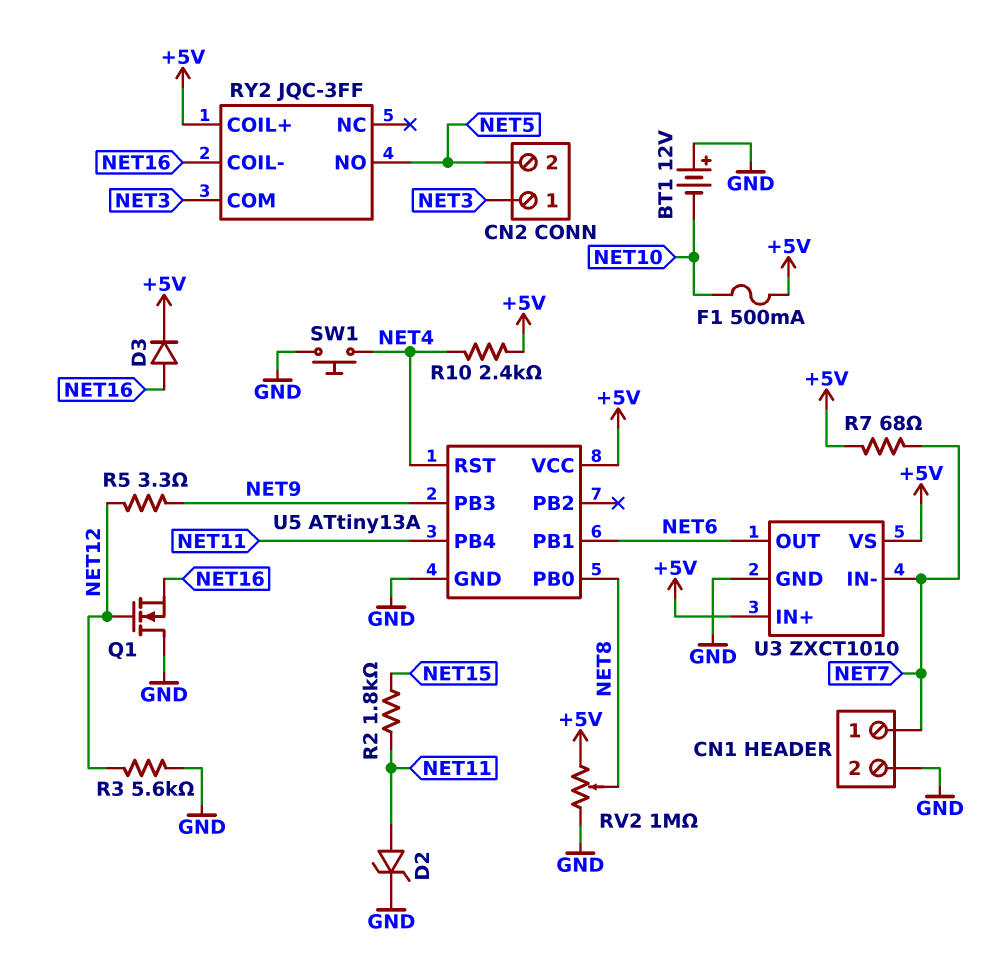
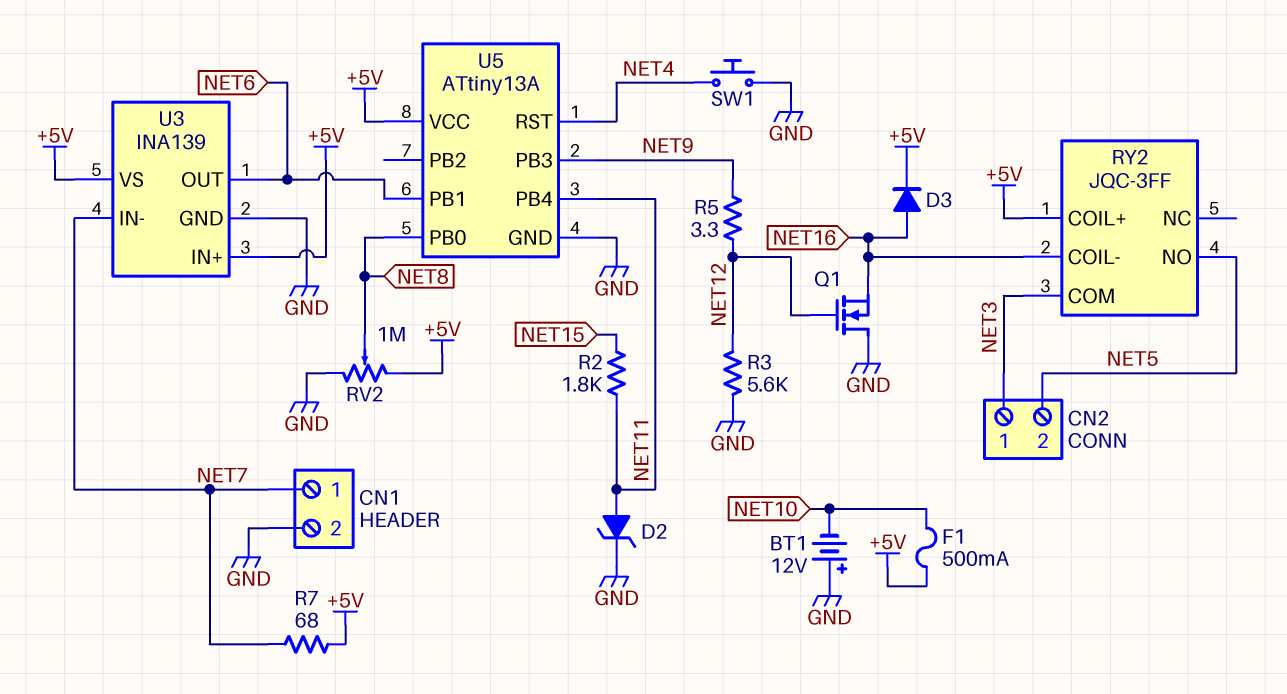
R10: 2.4k (+5V, NET4) -> none
U3: ZXCT1010 -> INA139

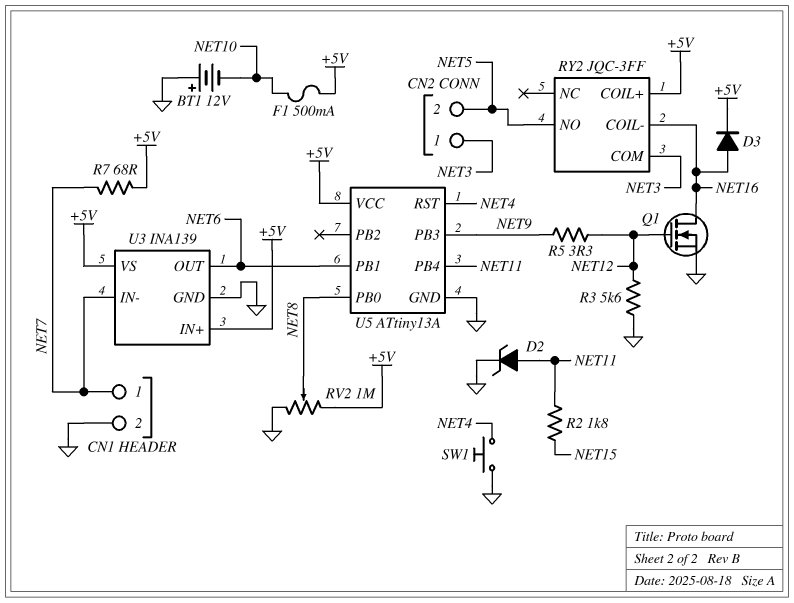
Q1: NMOS (G NET12, D GND, S NET16) -> NMOS (G NET12, D NET16, S GND)

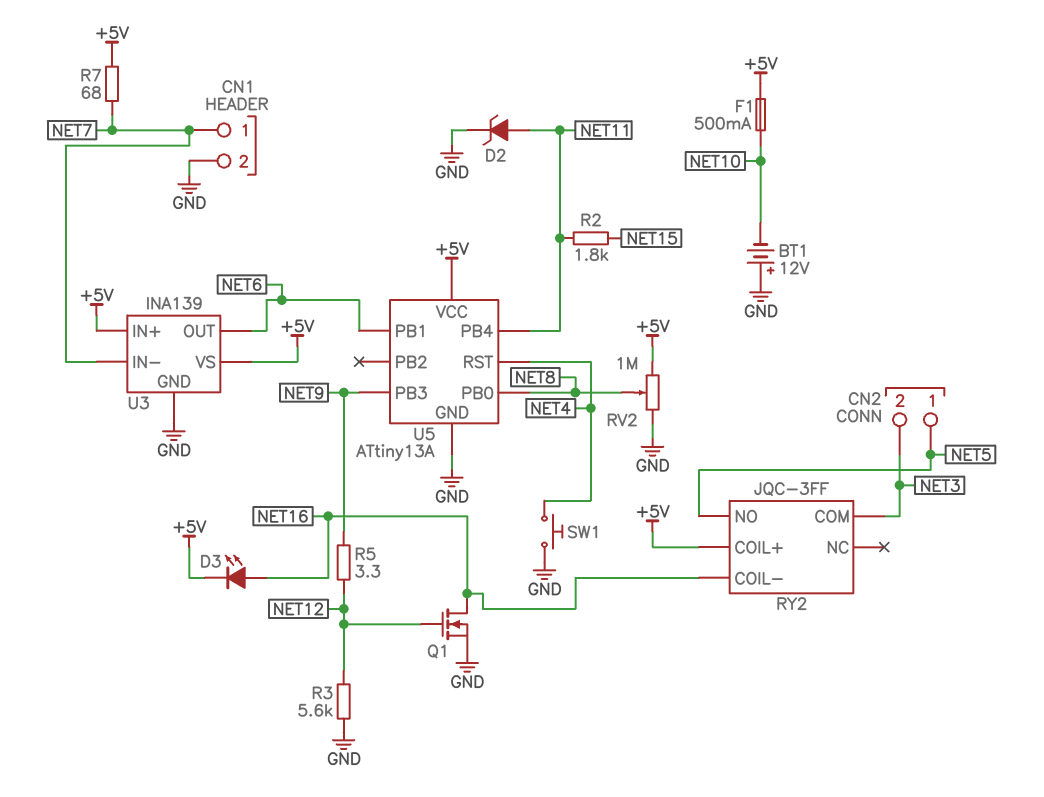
CN2 pin 1: NET3 -> NET5
CN2 pin 2: NET5 -> NET3
D3: diode (A NET16, K +5V) -> LED (A NET16, K +5V)

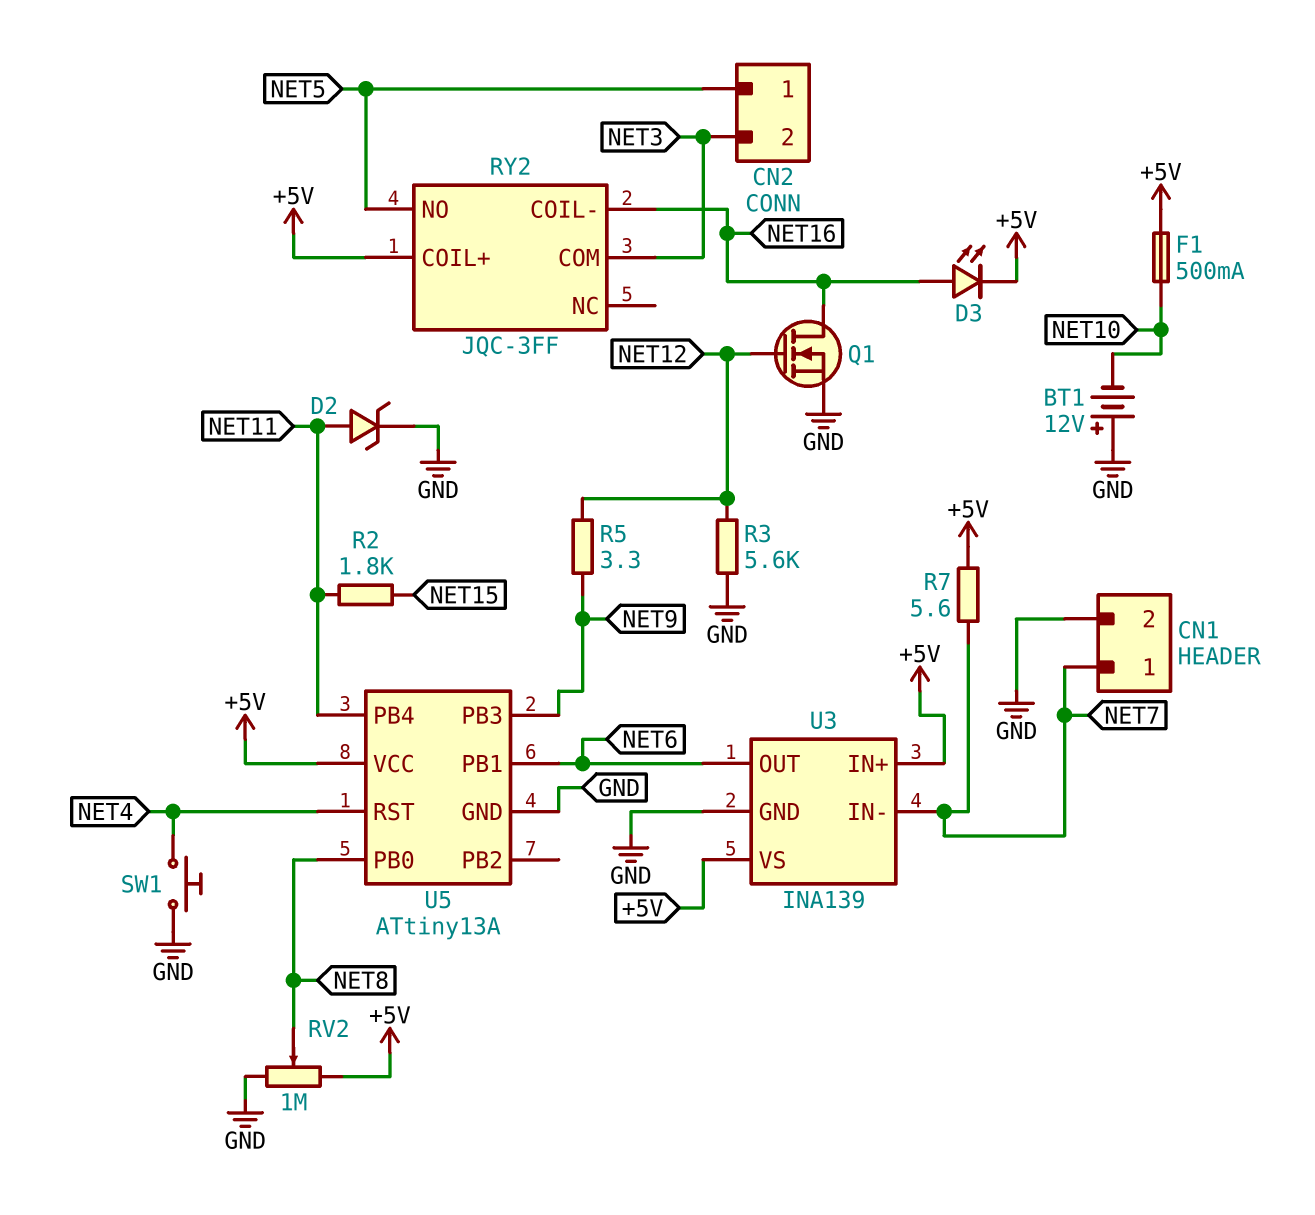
R7: 68 (+5V, NET7) -> 5.6 (+5V, NET7)

